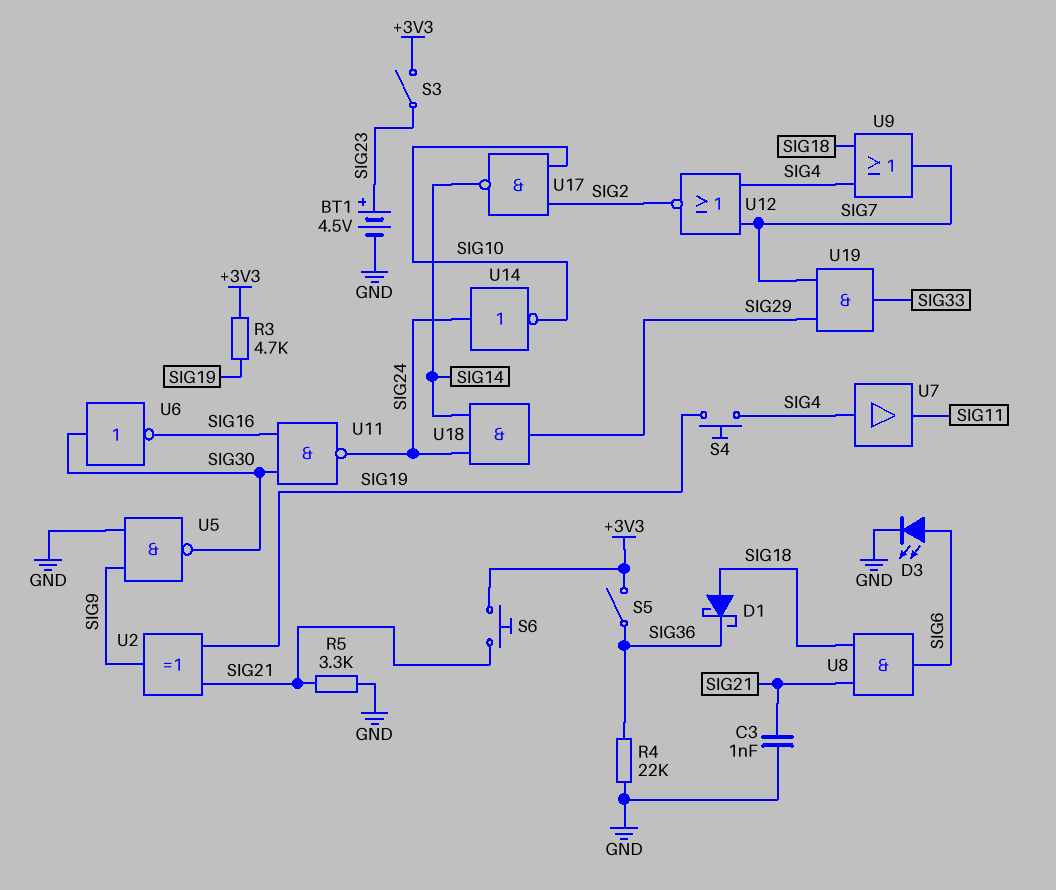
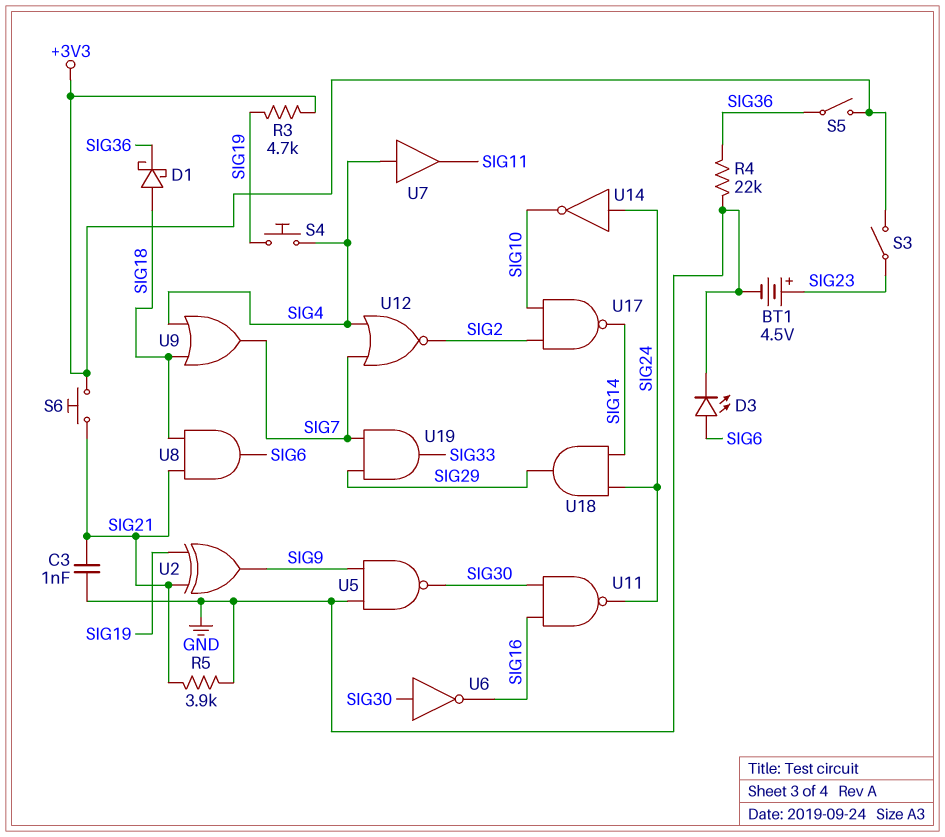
R5: 3.3k (GND, SIG21) -> 3.9k (GND, SIG21)

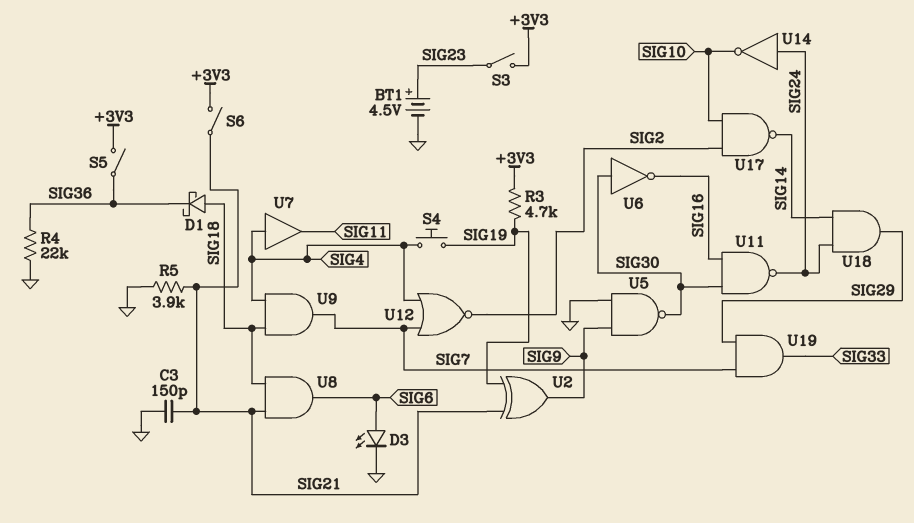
C3: 1nF (GND, SIG21) -> 150pF (GND, SIG21)
S6: button (+3V3, SIG21) -> switch (+3V3, SIG21)
U9: OR (in SIG4, in SIG18, out SIG7) -> AND (in SIG4, in SIG18, out SIG7)

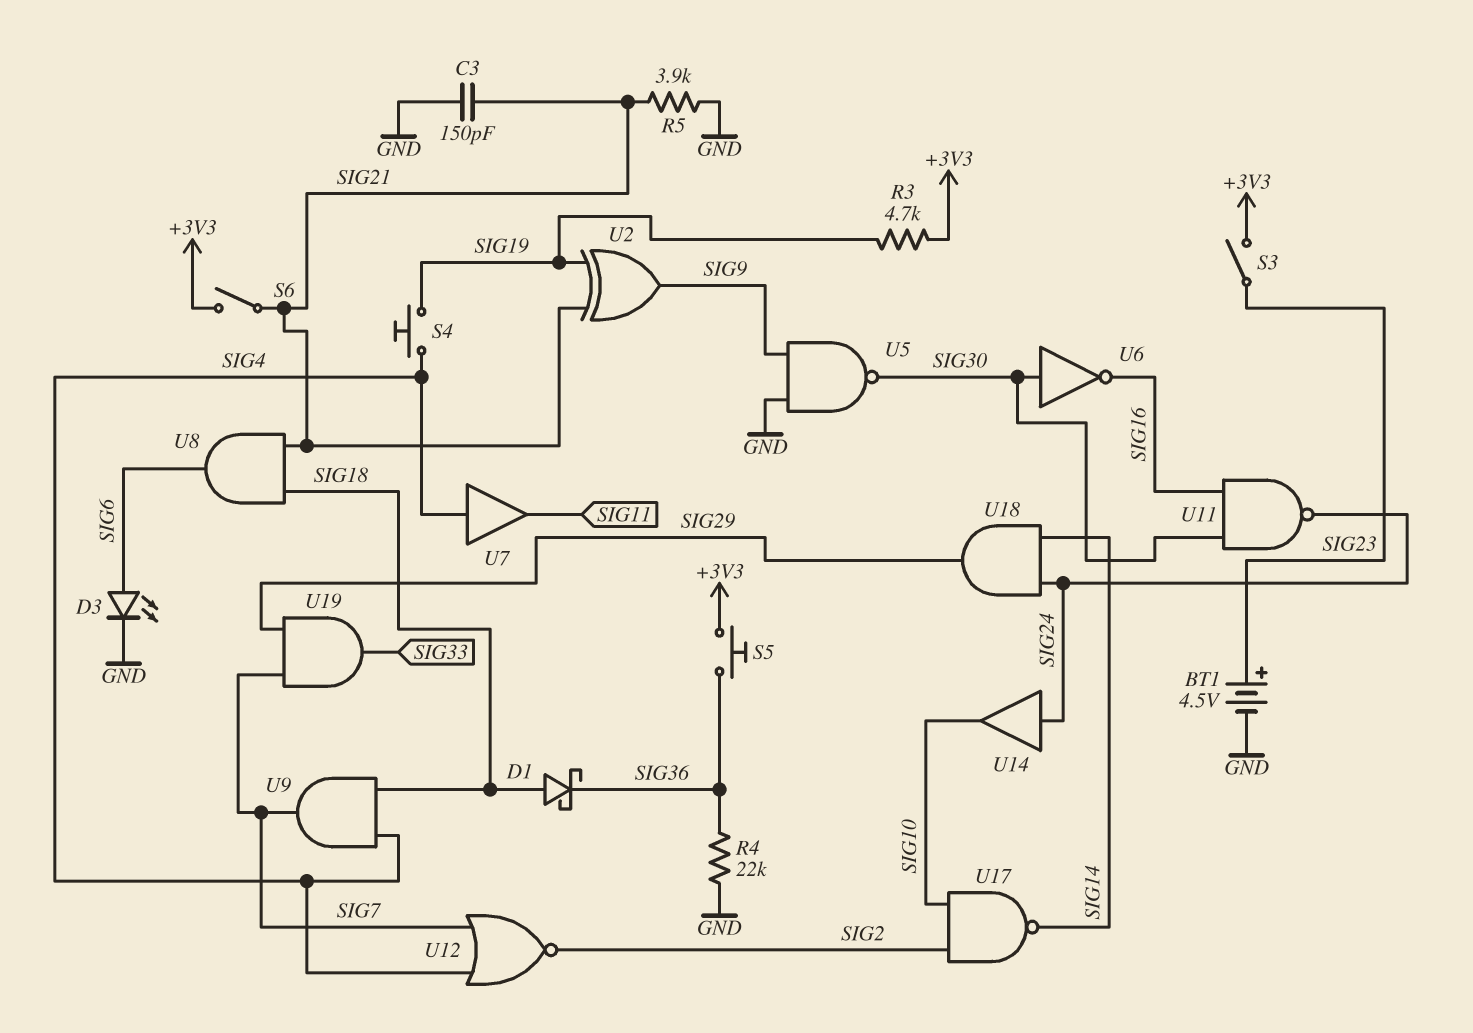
S5: switch (+3V3, SIG36) -> button (+3V3, SIG36)
U14: NOT (in SIG24, out SIG10) -> buffer (in SIG24, out SIG10)

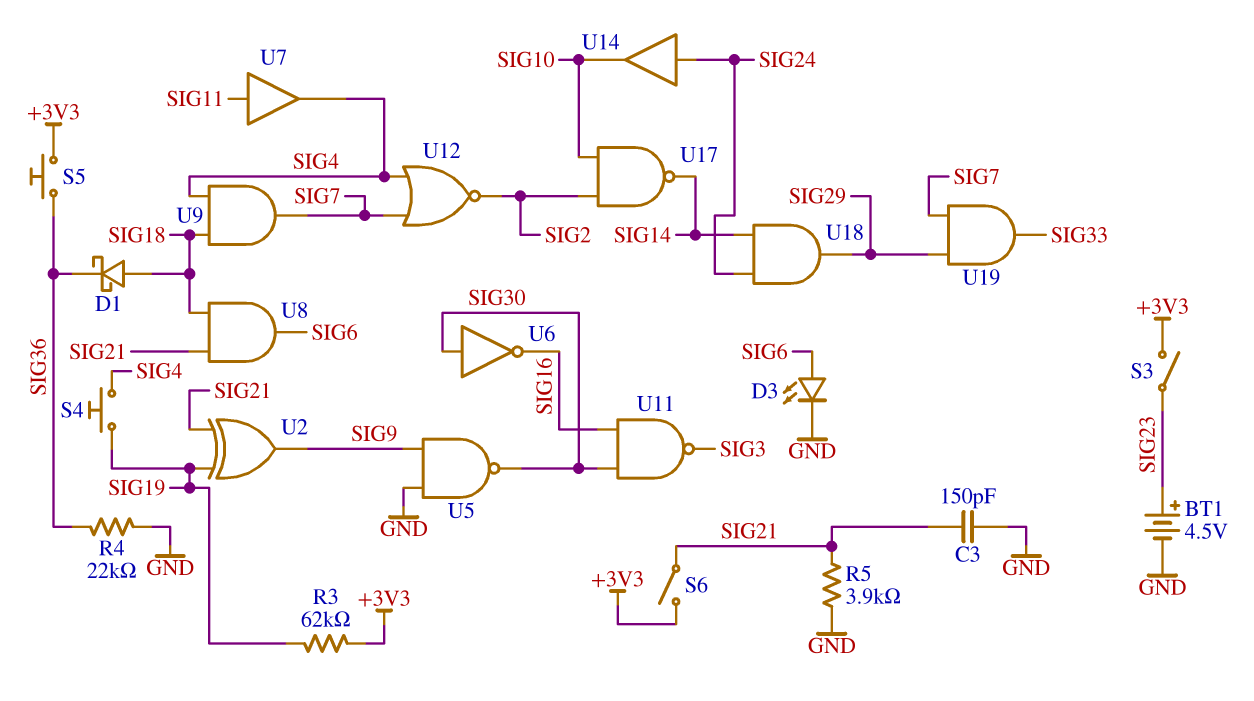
R3: 4.7k (+3V3, SIG19) -> 62k (+3V3, SIG19)
U7: buffer (in SIG4, out SIG11) -> buffer (in SIG11, out SIG4)
U11: NAND (in SIG16, in SIG30, out SIG24) -> NAND (in SIG16, in SIG30, out SIG3)

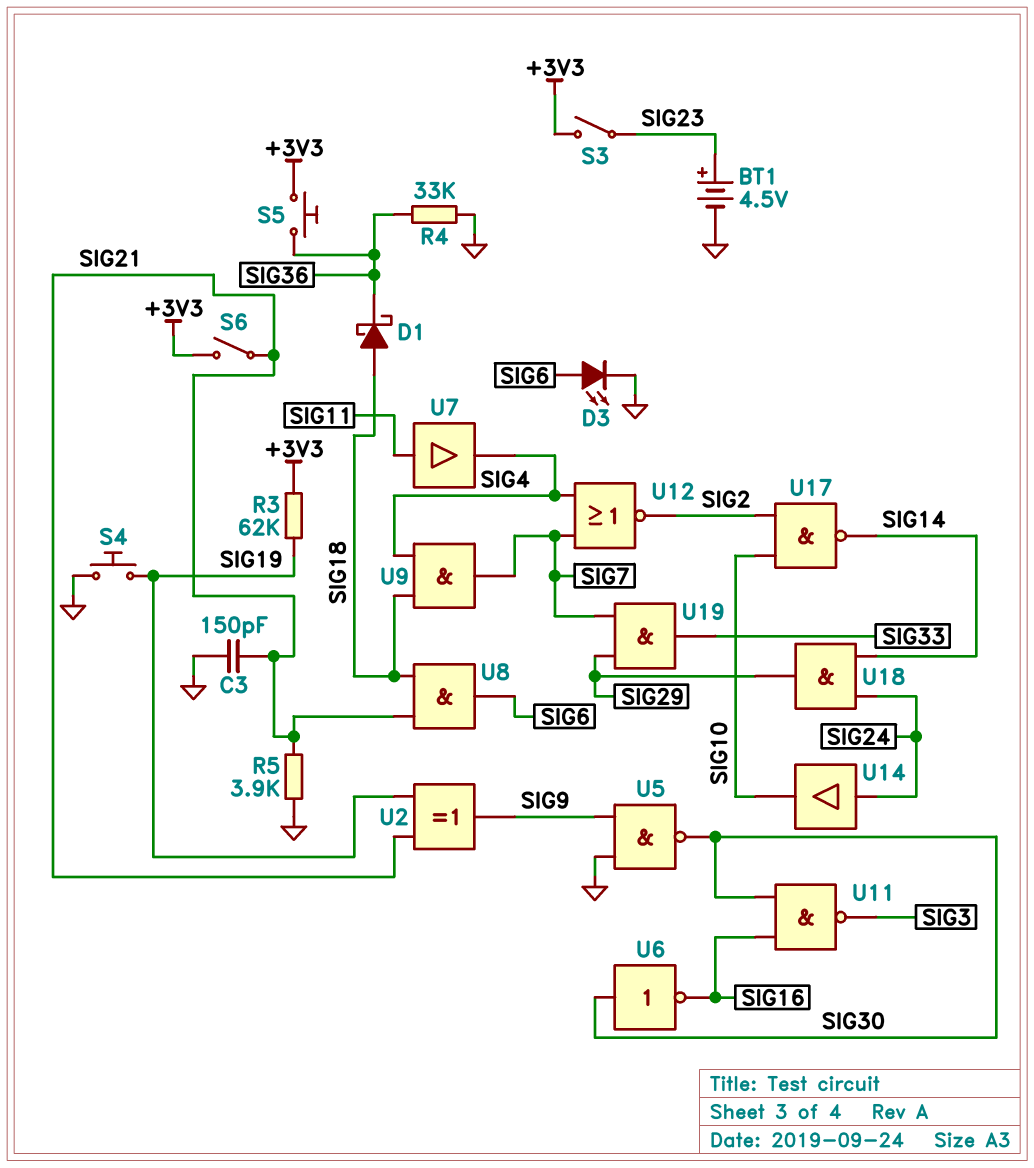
R4: 22k (GND, SIG36) -> 33k (GND, SIG36)
S4: button (SIG4, SIG19) -> button (GND, SIG19)

